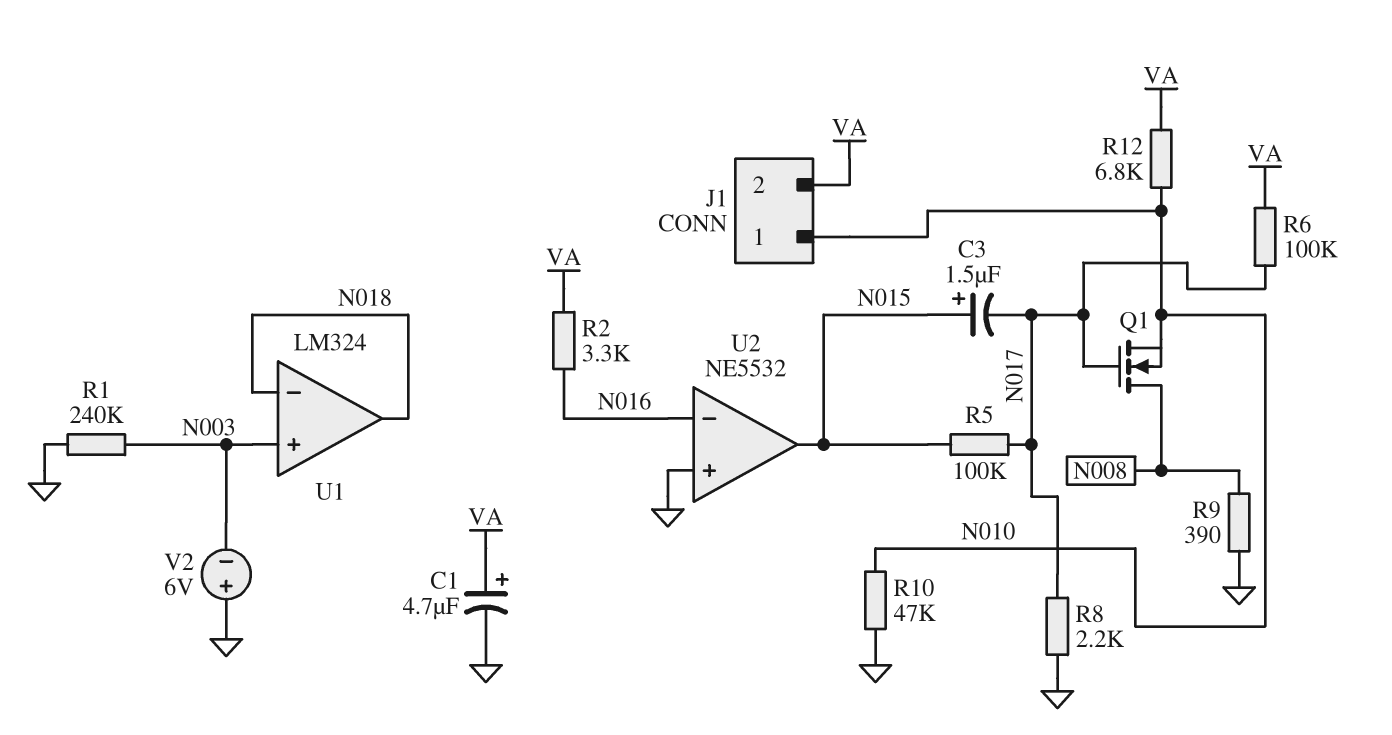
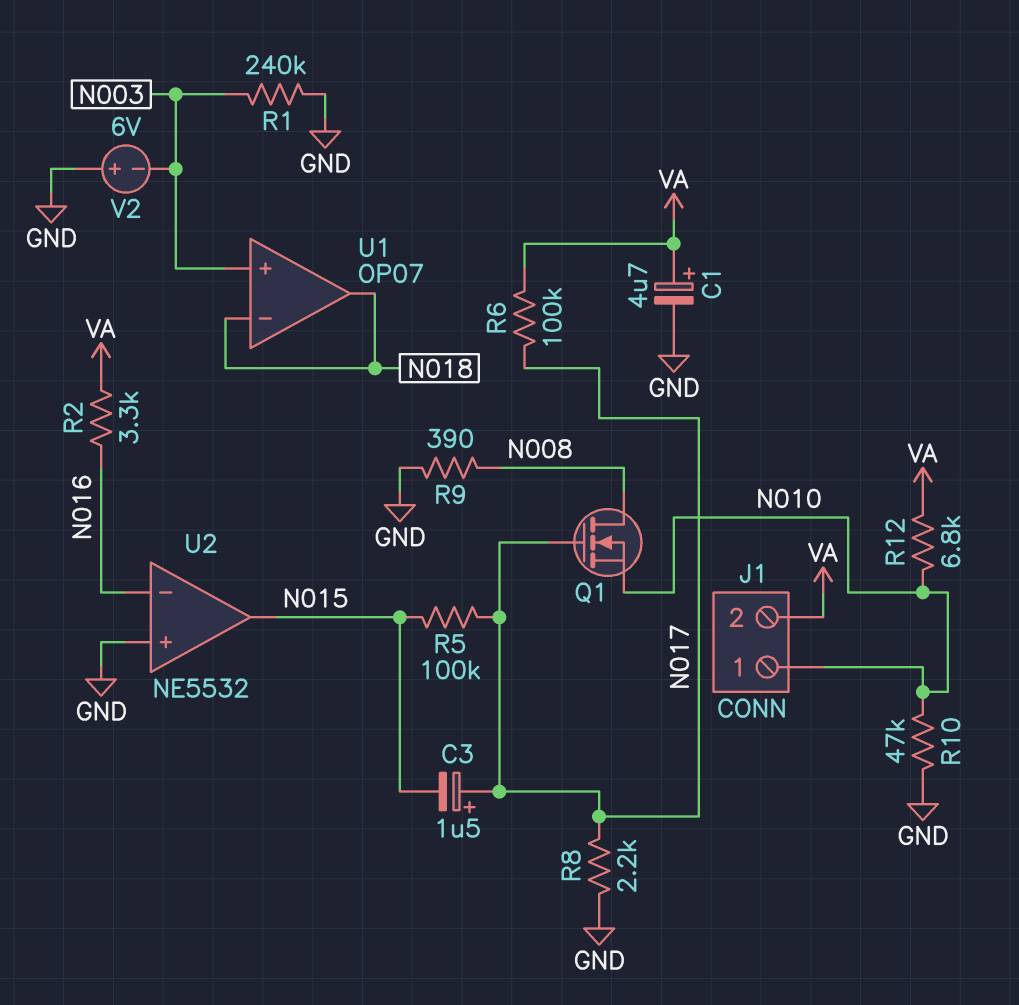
C3: 1.5uF (plus N015, minus N017) -> 1.5uF (plus N017, minus N015)
U1: LM324 -> OP07

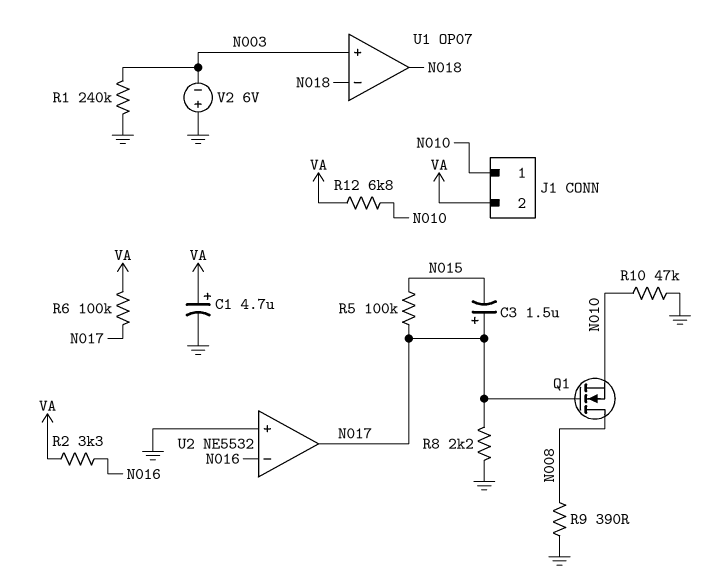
U2 pin out: N015 -> N017

